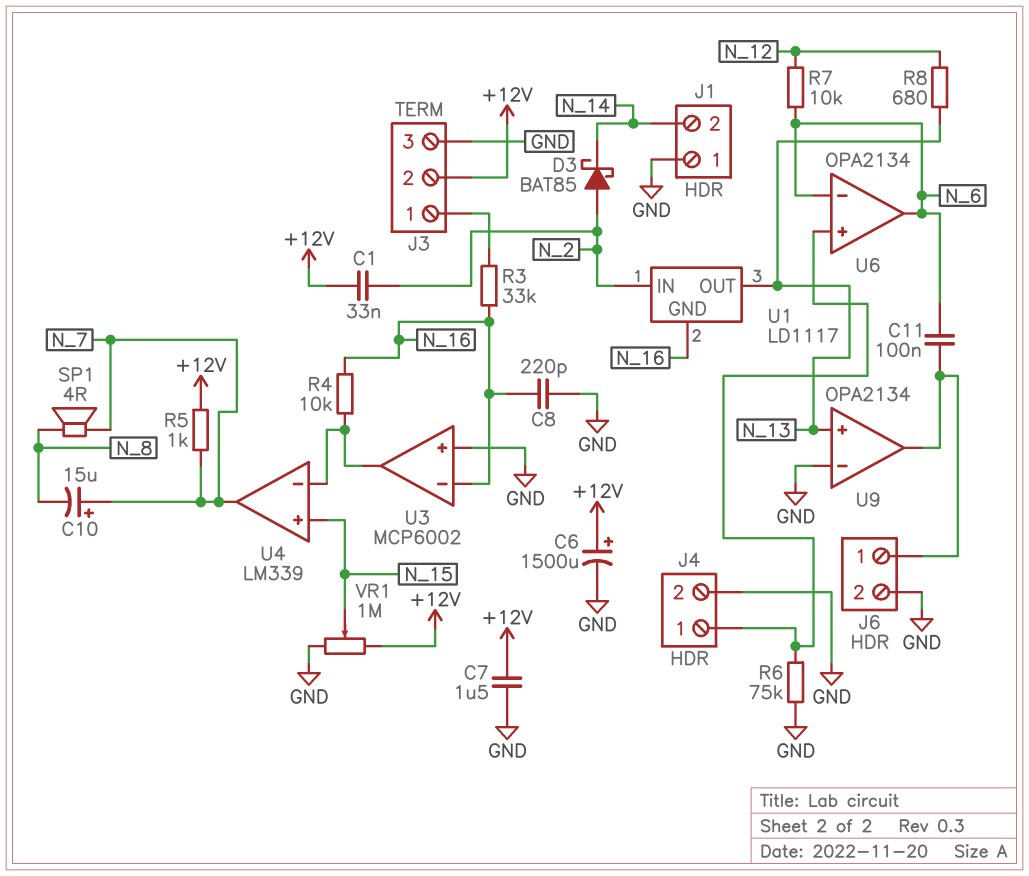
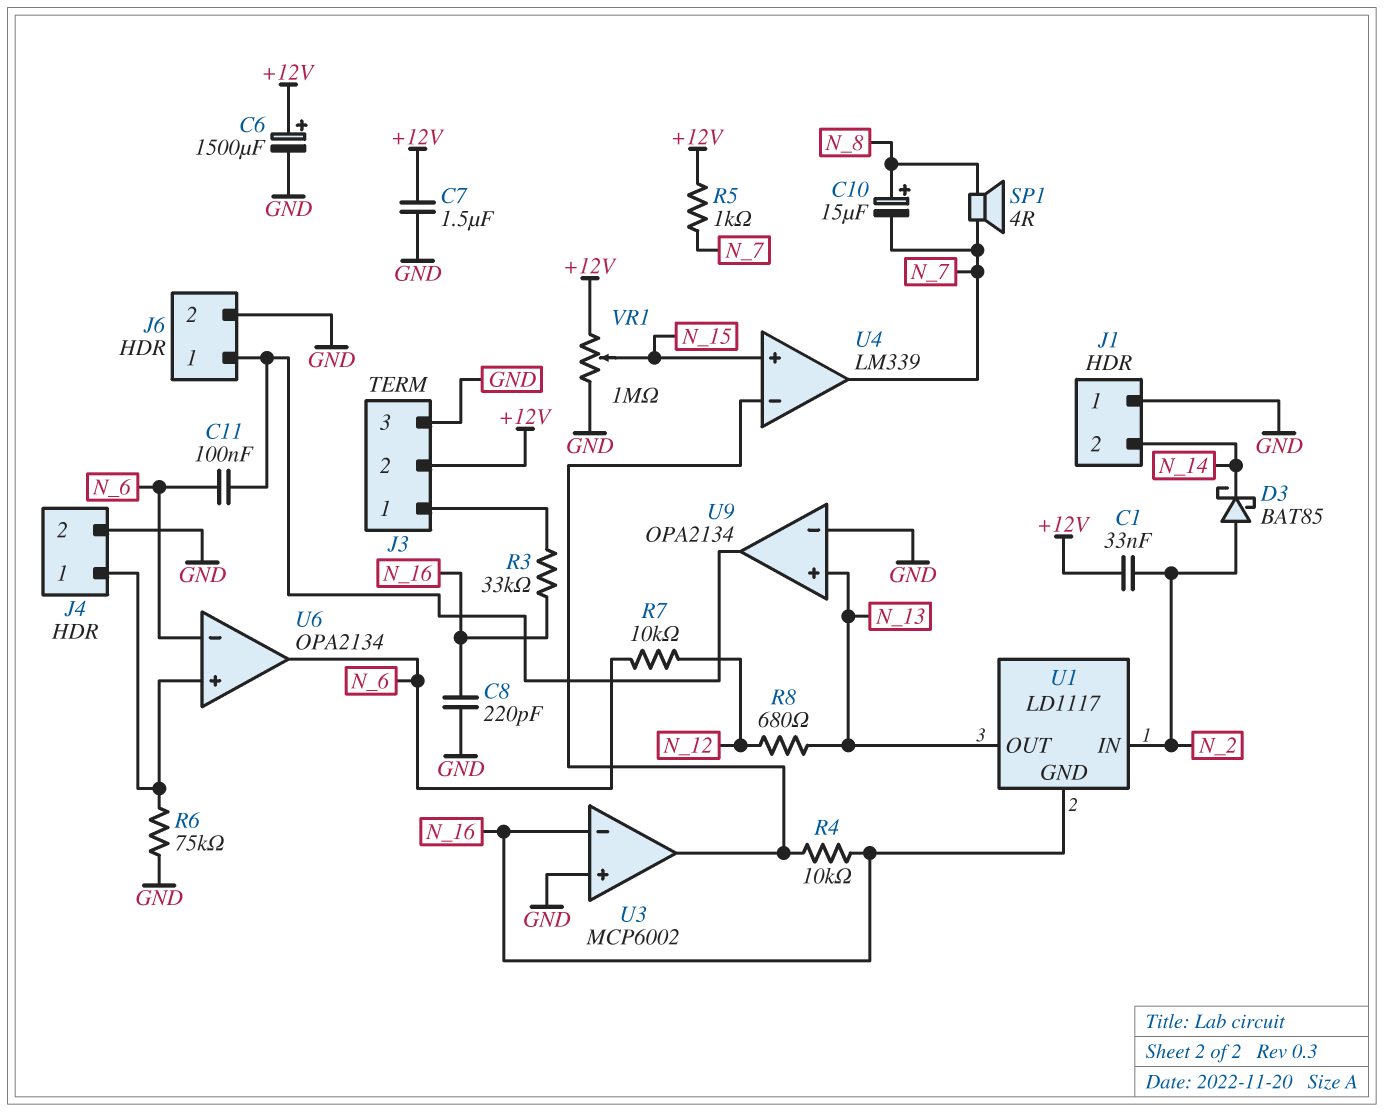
C10: 15uF (plus N_7, minus N_8) -> 15uF (plus N_8, minus N_7)

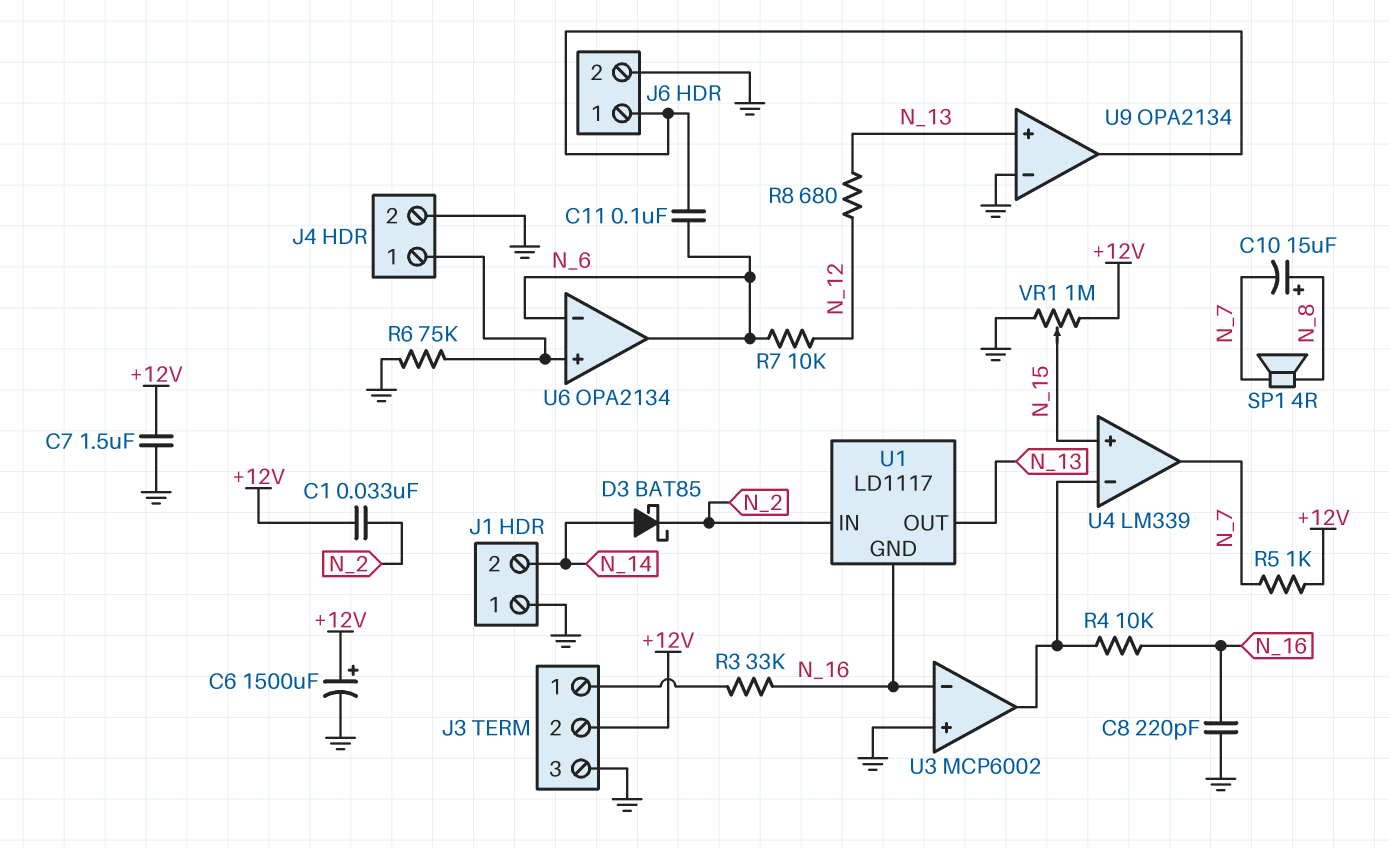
D3: schottky BAT85 (A N_2, K N_14) -> schottky BAT85 (A N_14, K N_2)

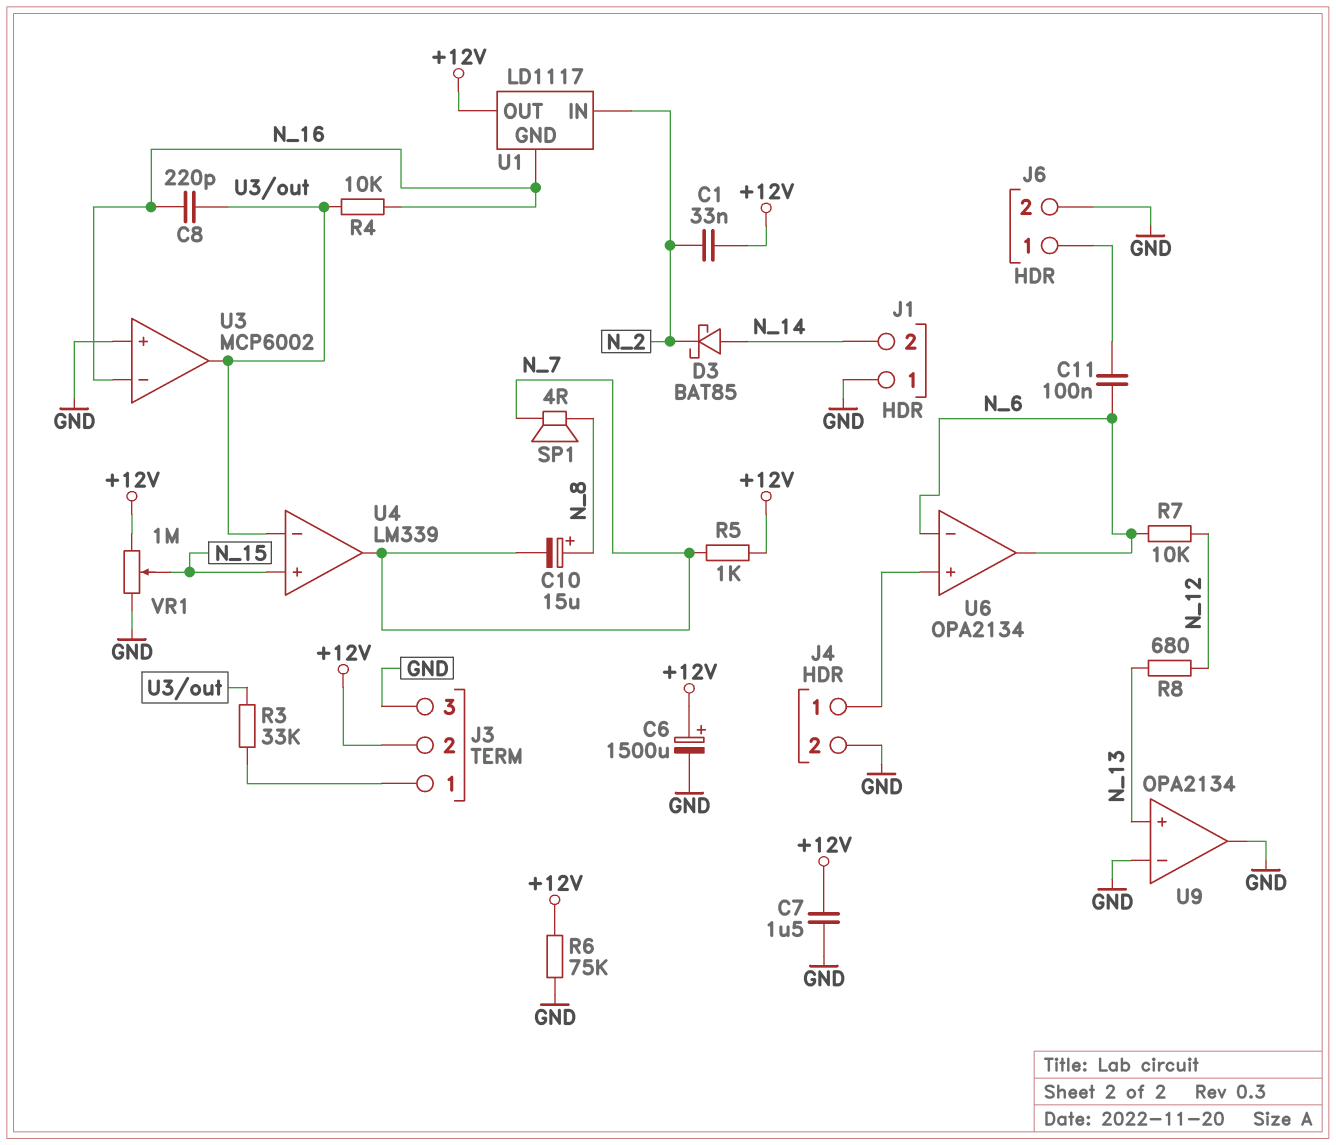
C8: 220pF (GND, N_16) -> 220pF (N_16, U3/out)
R3: 33k (J3/1, N_16) -> 33k (J3/1, U3/out)
R6: 75k (GND, J4/1) -> 75k (+12V, GND)
U1 pin OUT: N_13 -> +12V
U9 pin out: J6/1 -> GND

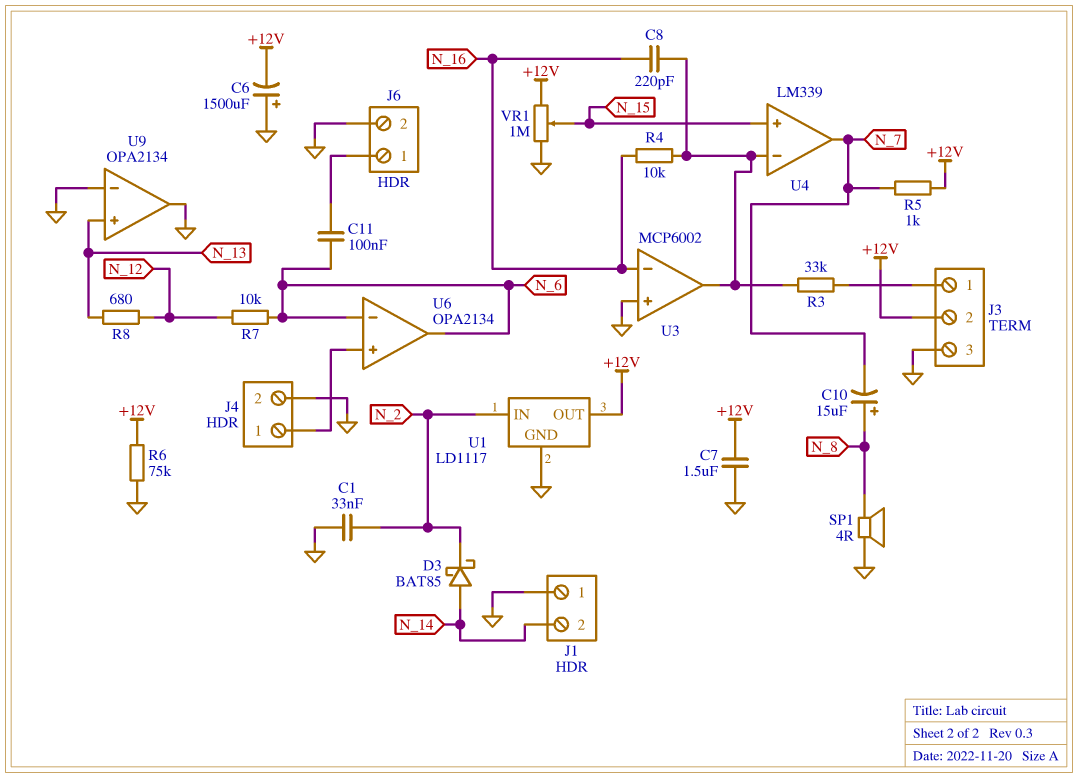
C1: 33nF (+12V, N_2) -> 33nF (GND, N_2)
C6: 1500uF (plus +12V, minus GND) -> 1500uF (plus GND, minus +12V)
SP1: speaker 4R (N_7, N_8) -> speaker 4R (GND, N_8)
U1 pin GND: N_16 -> GND

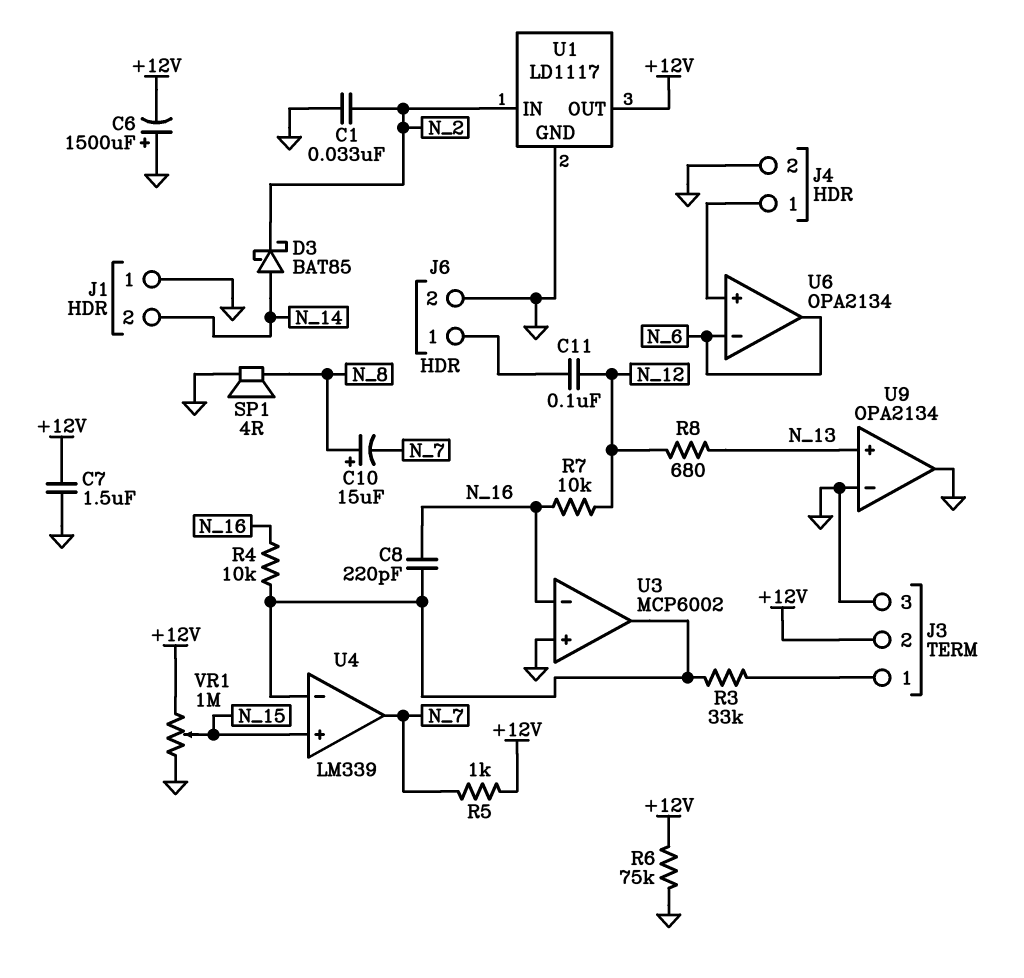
C11: 100nF (J6/1, N_6) -> 100nF (J6/1, N_12)
R7: 10k (N_6, N_12) -> 10k (N_12, N_16)

